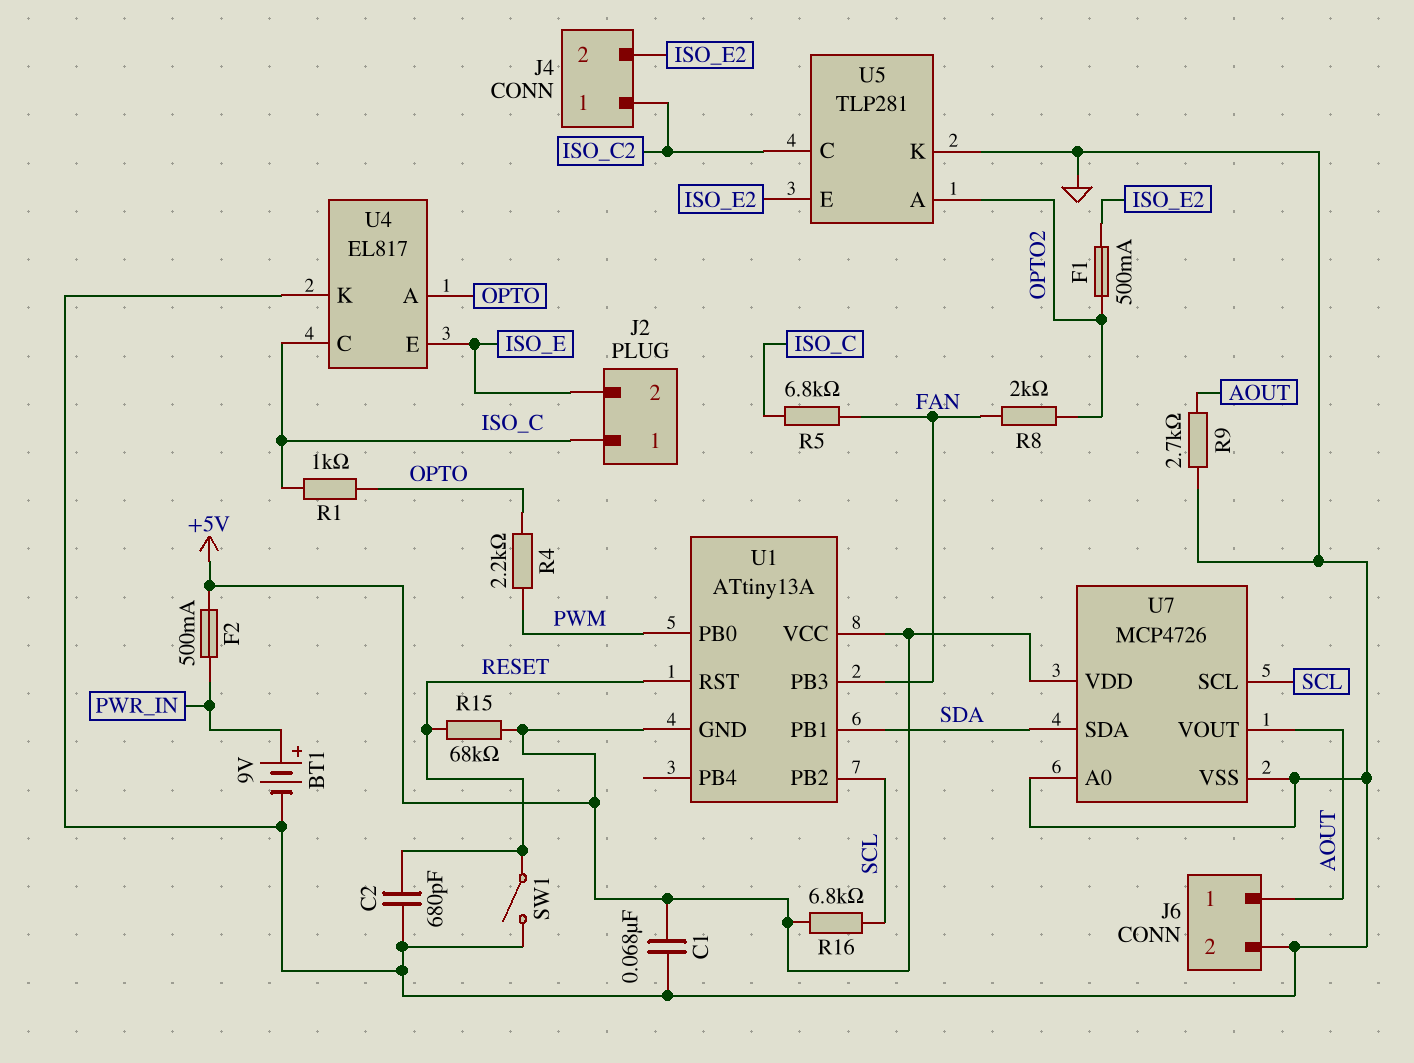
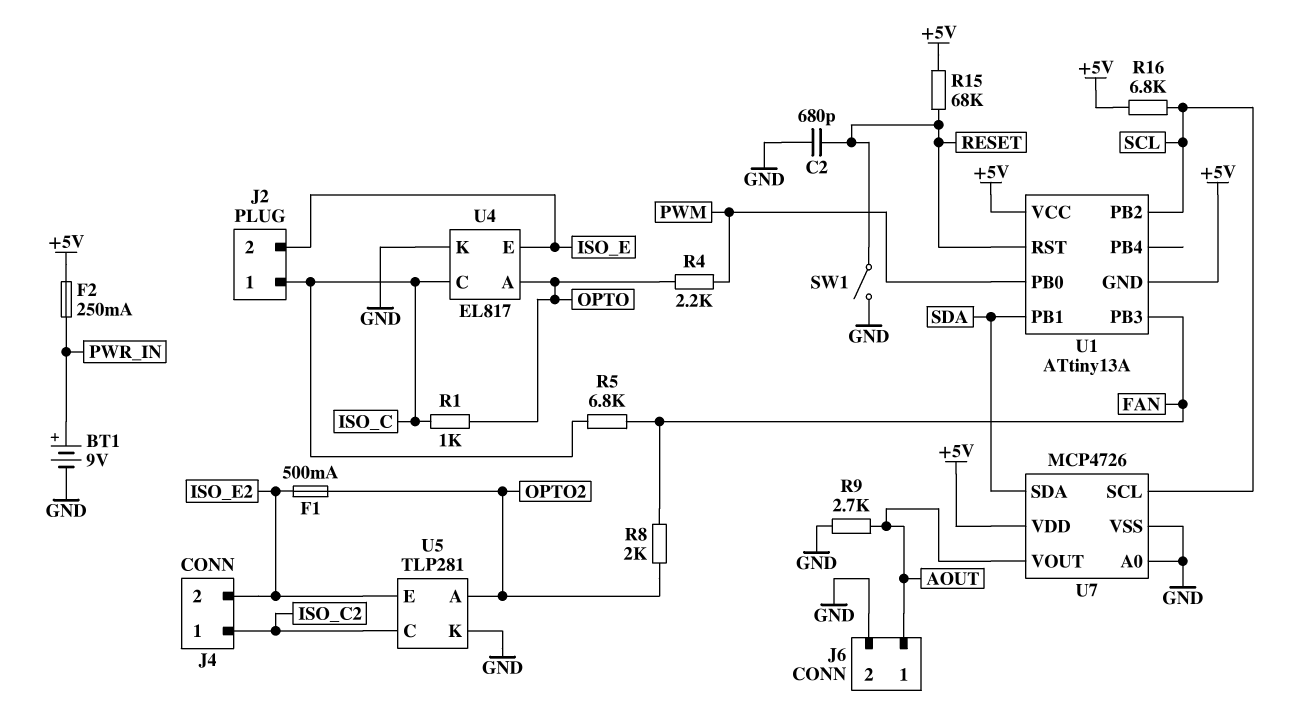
C1: 68nF (+5V, GND) -> none
F2: 500mA (+5V, PWR_IN) -> 250mA (+5V, PWR_IN)

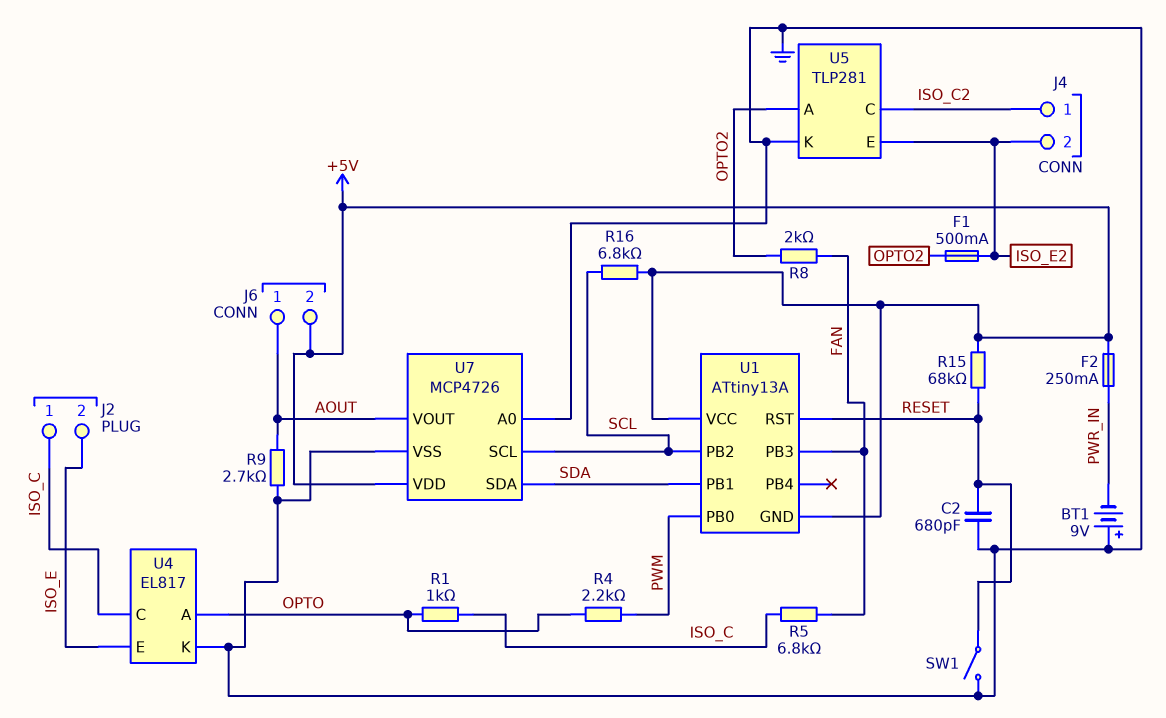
BT1: 9V (plus PWR_IN, minus GND) -> 9V (plus GND, minus PWR_IN)
J6 pin 2: GND -> +5V

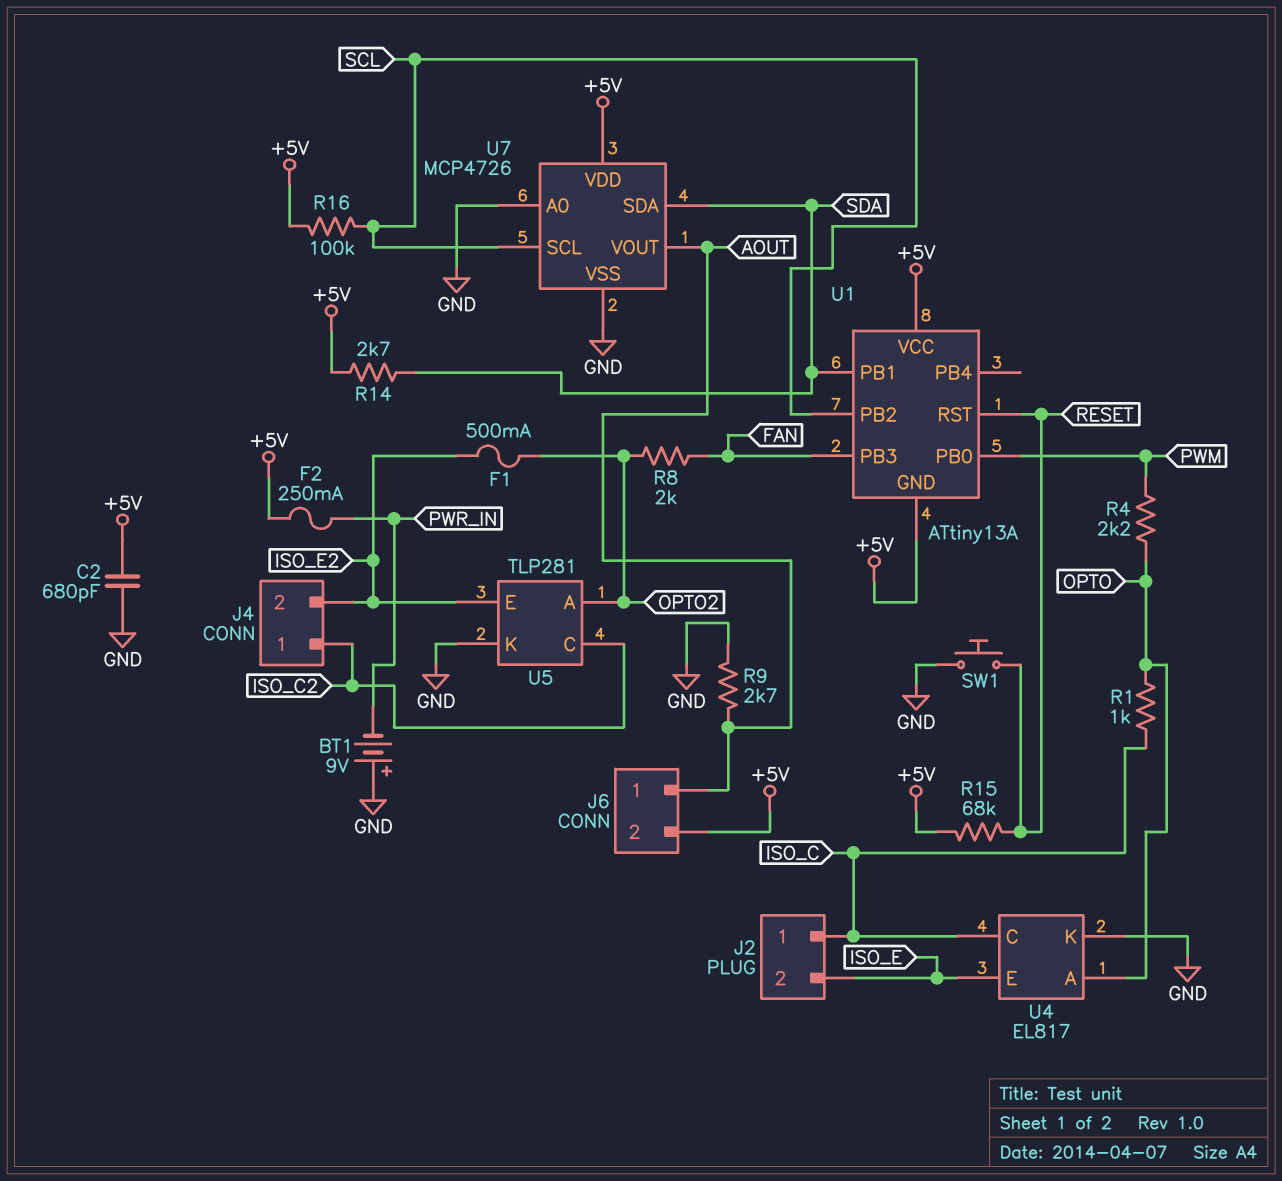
C2: 680pF (GND, RESET) -> 680pF (+5V, GND)
R5: 6.8k (FAN, ISO_C) -> none
R14: none -> 2.7k (+5V, SDA)
R16: 6.8k (+5V, SCL) -> 100k (+5V, SCL)
SW1: switch (GND, RESET) -> button (GND, RESET)

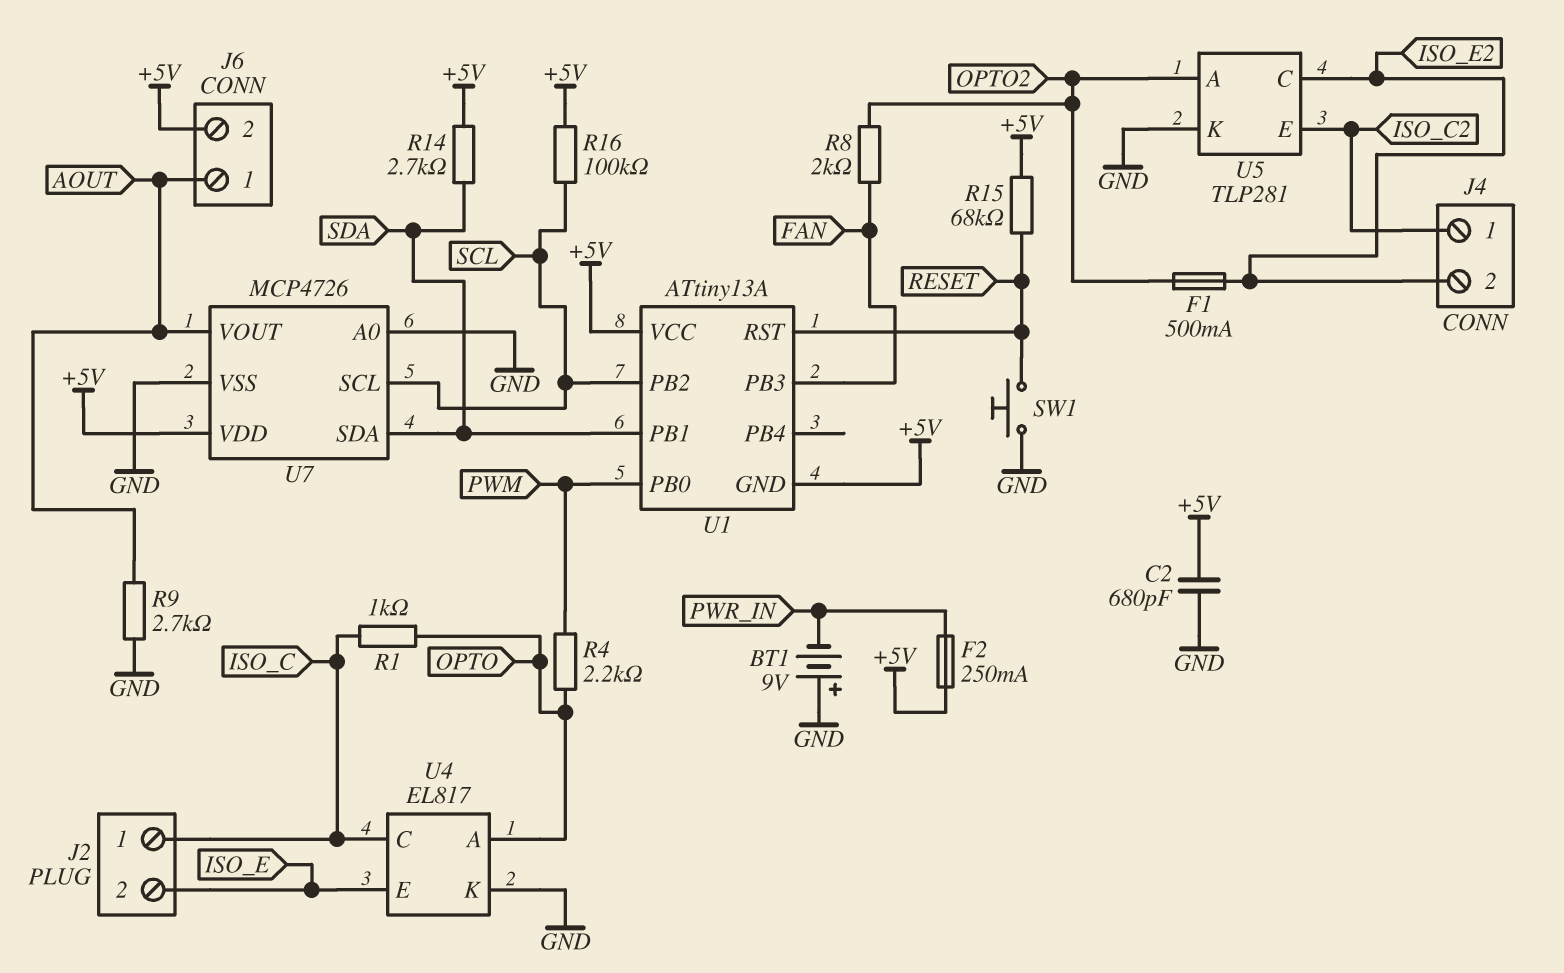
U5 pin C: ISO_C2 -> ISO_E2
U5 pin E: ISO_E2 -> ISO_C2

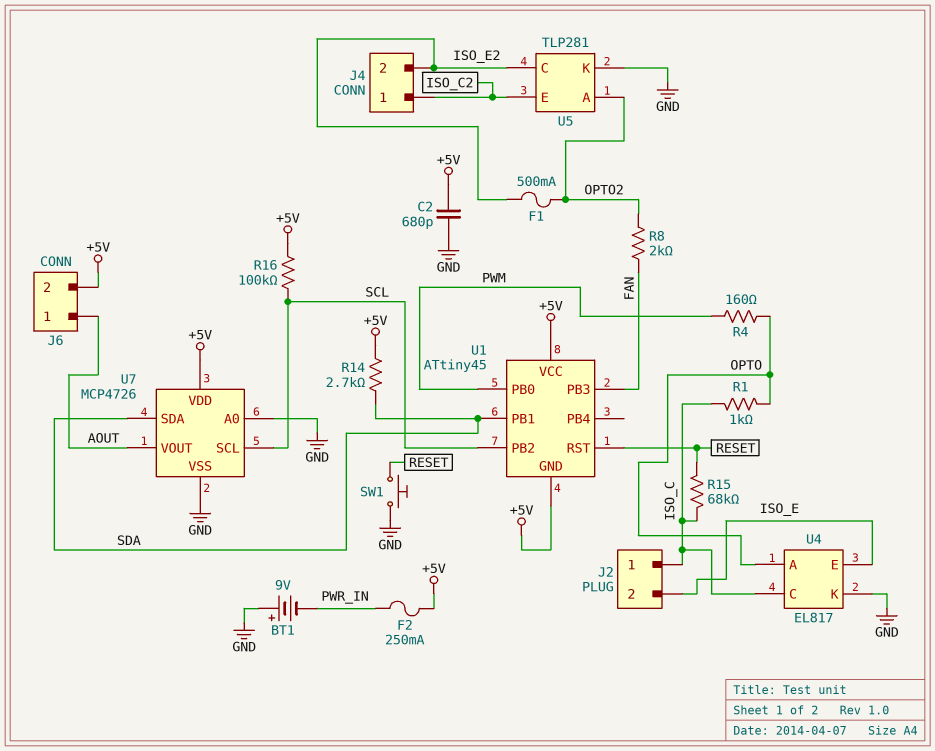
R4: 2.2k (OPTO, PWM) -> 160 (OPTO, PWM)
R9: 2.7k (AOUT, GND) -> none
R15: 68k (+5V, RESET) -> 68k (ISO_C, RESET)
U1: ATtiny13A -> ATtiny45

